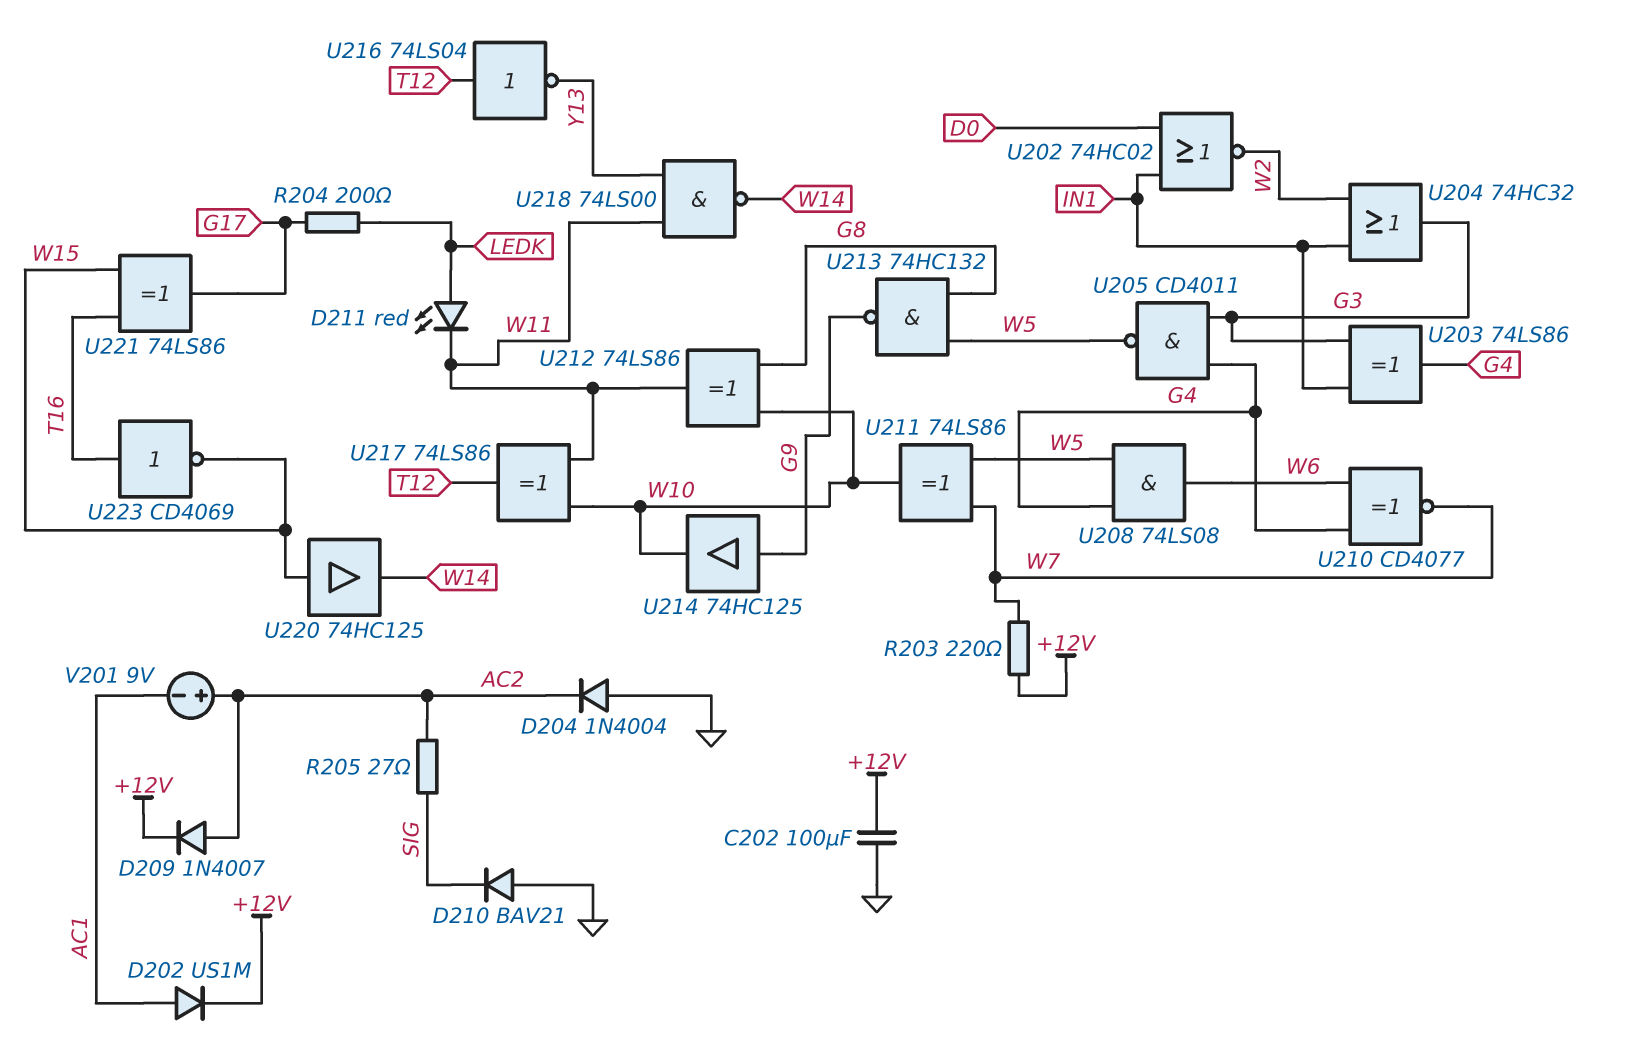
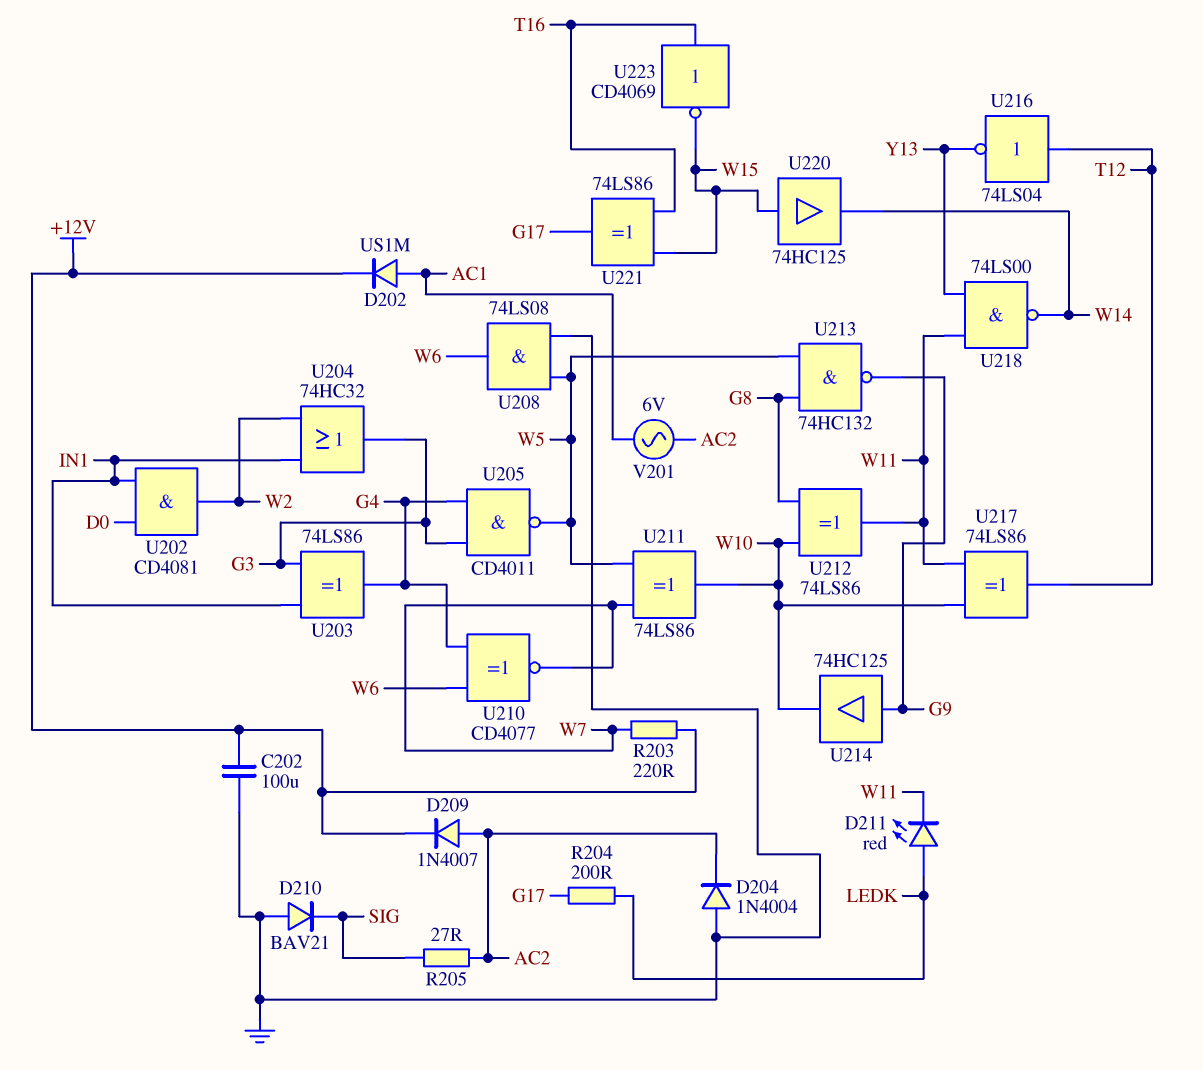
U202: NOR 74HC02 (in D0, in IN1, out W2) -> AND CD4081 (in D0, in IN1, out W2)
U208: AND 74LS08 (in G4, in W5, out W6) -> AND 74LS08 (in GND, in W5, out W6)
V201: 9V (plus AC2, minus AC1) -> AC 6V (AC1, AC2)

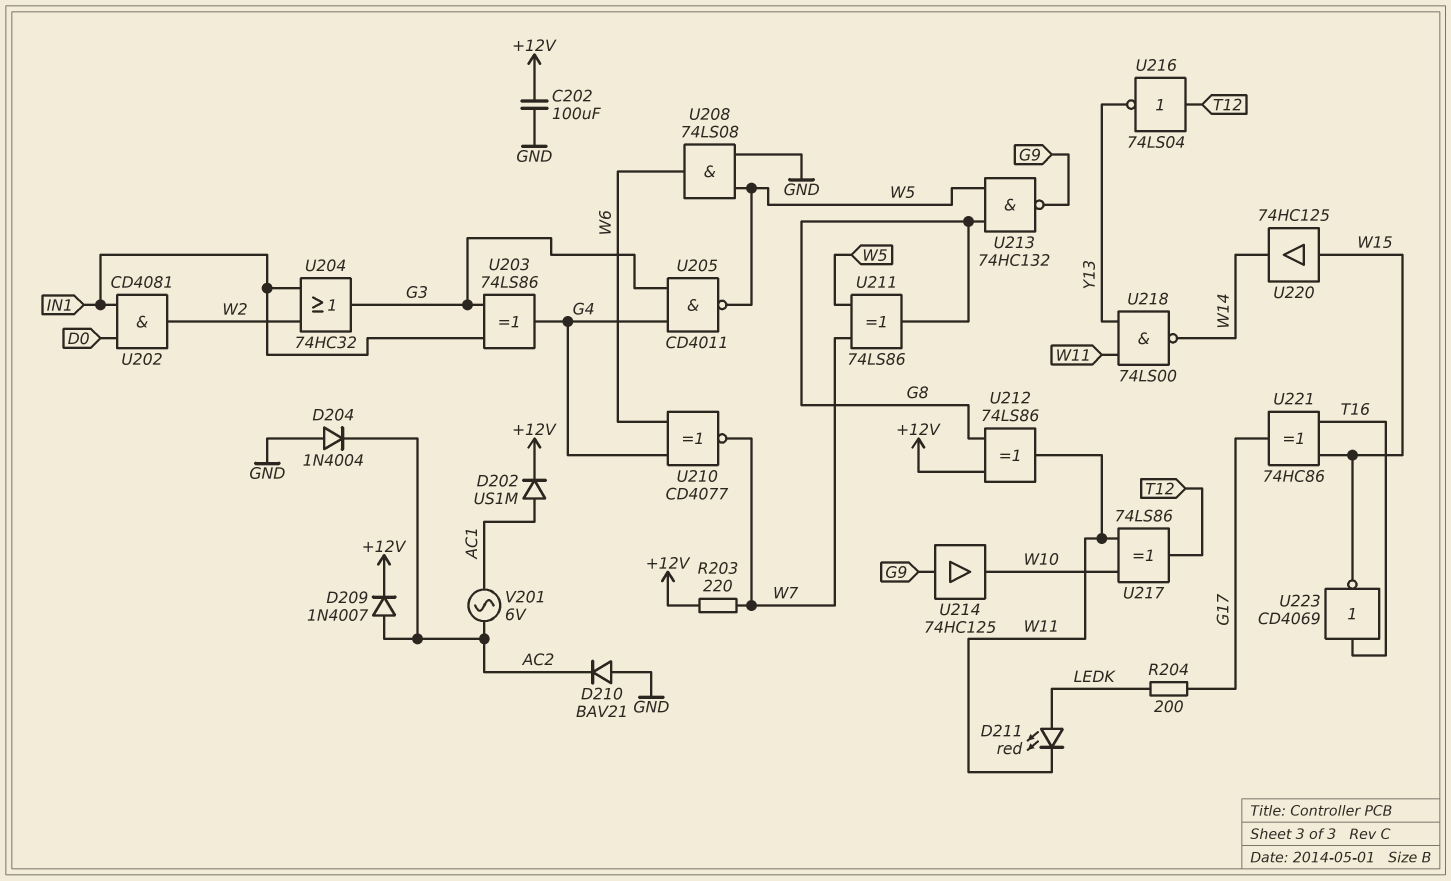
D210: diode BAV21 (A GND, K SIG) -> diode BAV21 (A GND, K AC2)
R205: 27 (AC2, SIG) -> none
U211: XOR 74LS86 (in W5, in W7, out W10) -> XOR 74LS86 (in W5, in W7, out G8)
U212: XOR 74LS86 (in G8, in W10, out W11) -> XOR 74LS86 (in +12V, in G8, out W11)
U221: XOR 74LS86 (in T16, in W15, out G17) -> XOR 74HC86 (in T16, in W15, out G17)

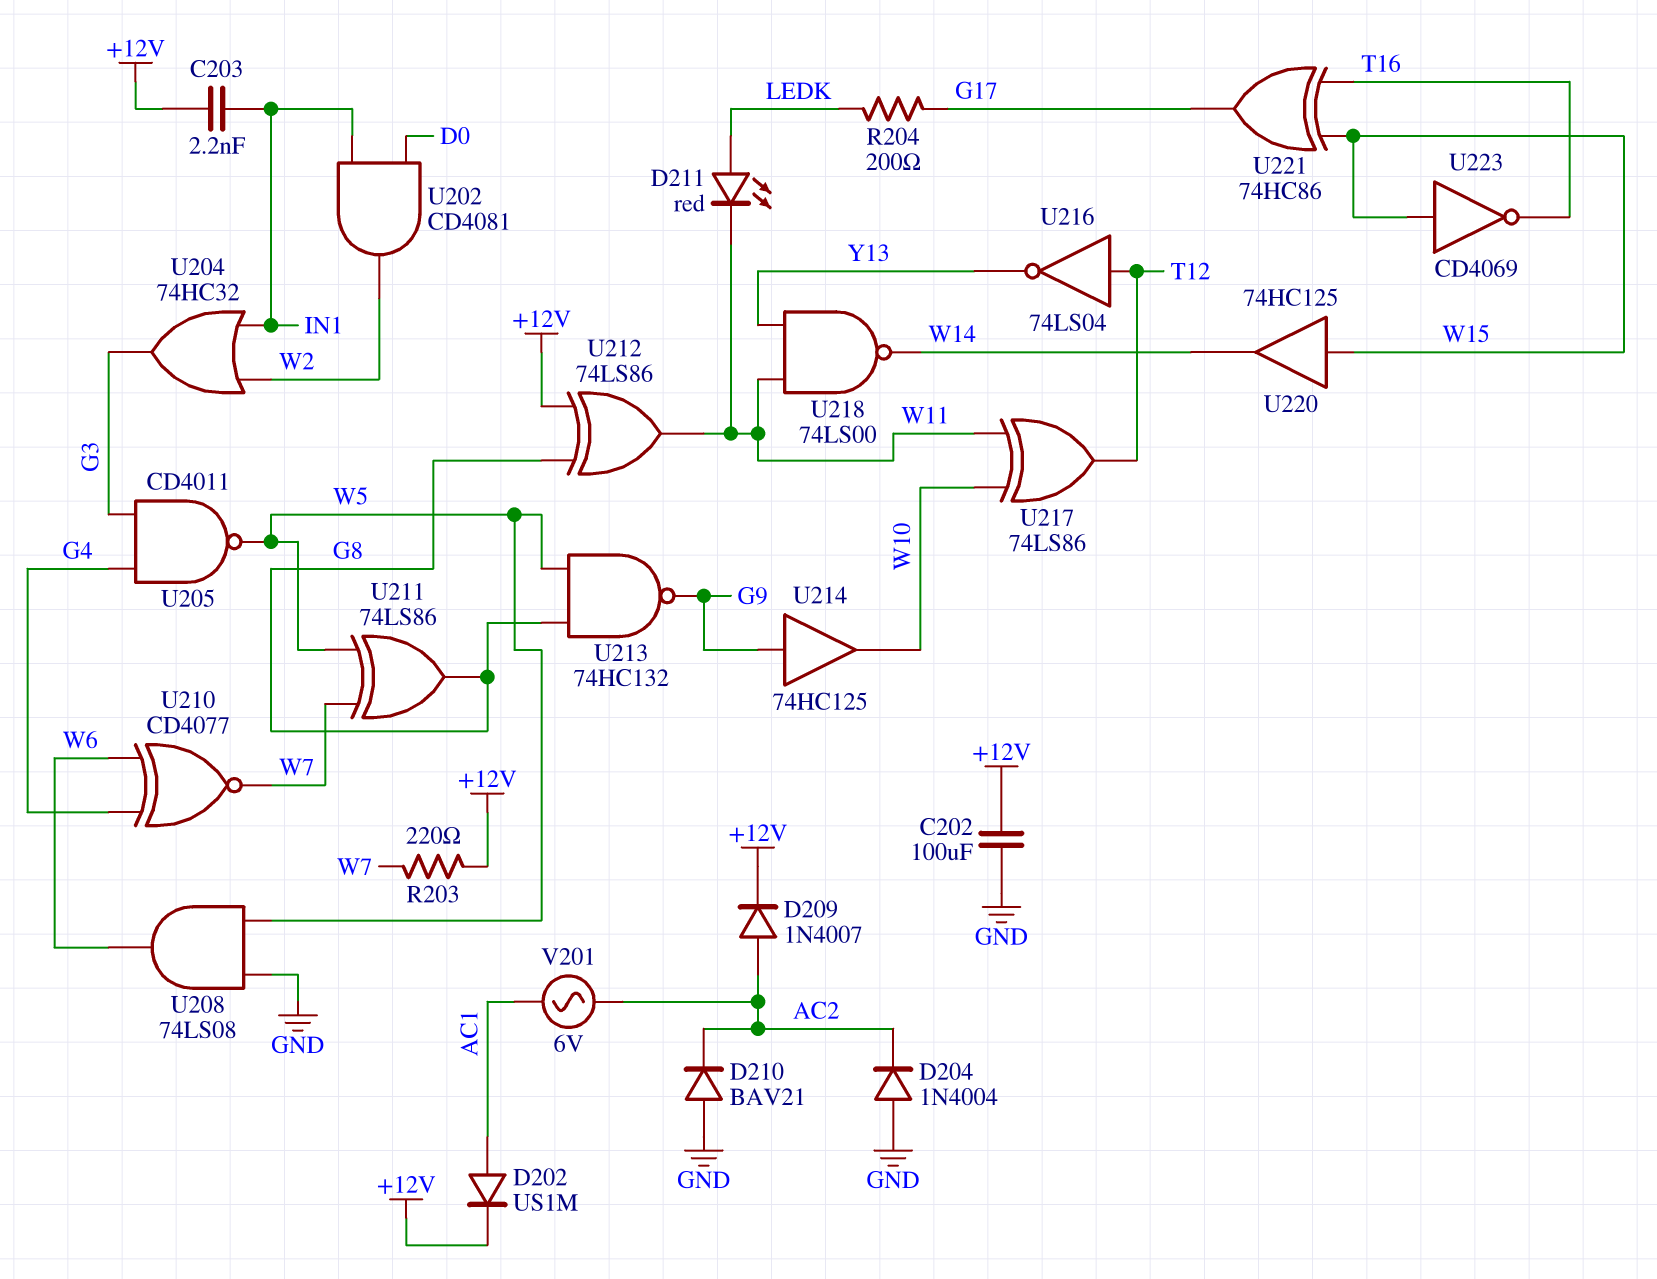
C203: none -> 2.2nF (+12V, IN1)
U203: XOR 74LS86 (in G3, in IN1, out G4) -> none
U223: NOT CD4069 (in T16, out W15) -> NOT CD4069 (in W15, out T16)

